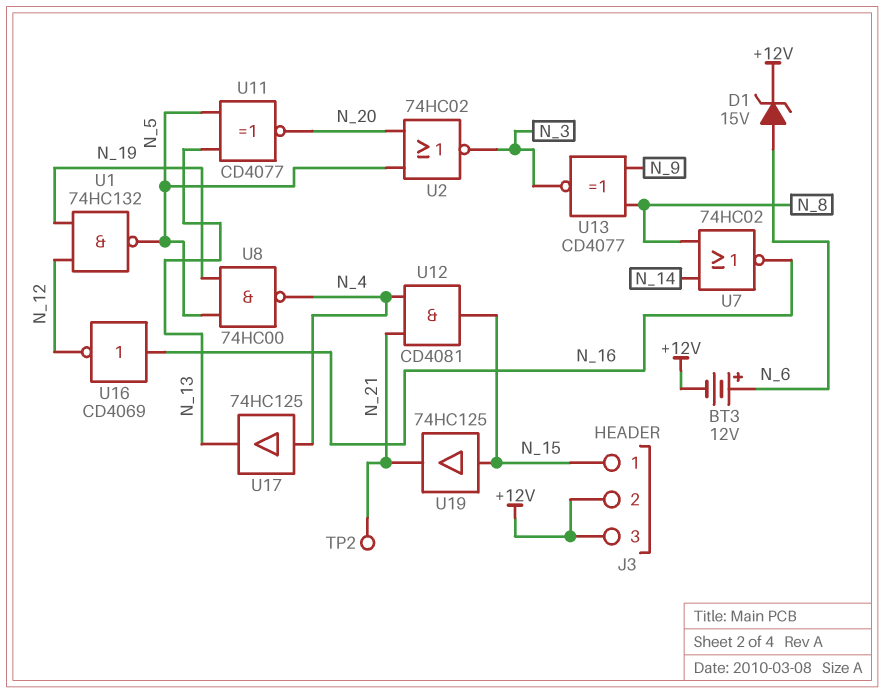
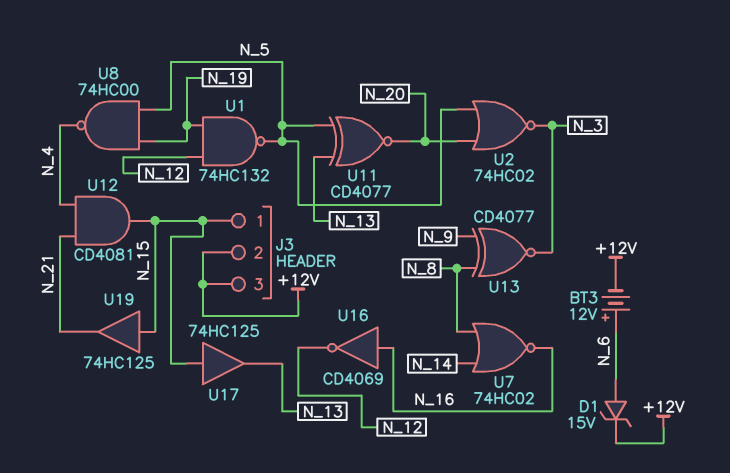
TP2: test point (N_21) -> none
U17: buffer 74HC125 (in N_4, out N_13) -> buffer 74HC125 (in N_15, out N_13)

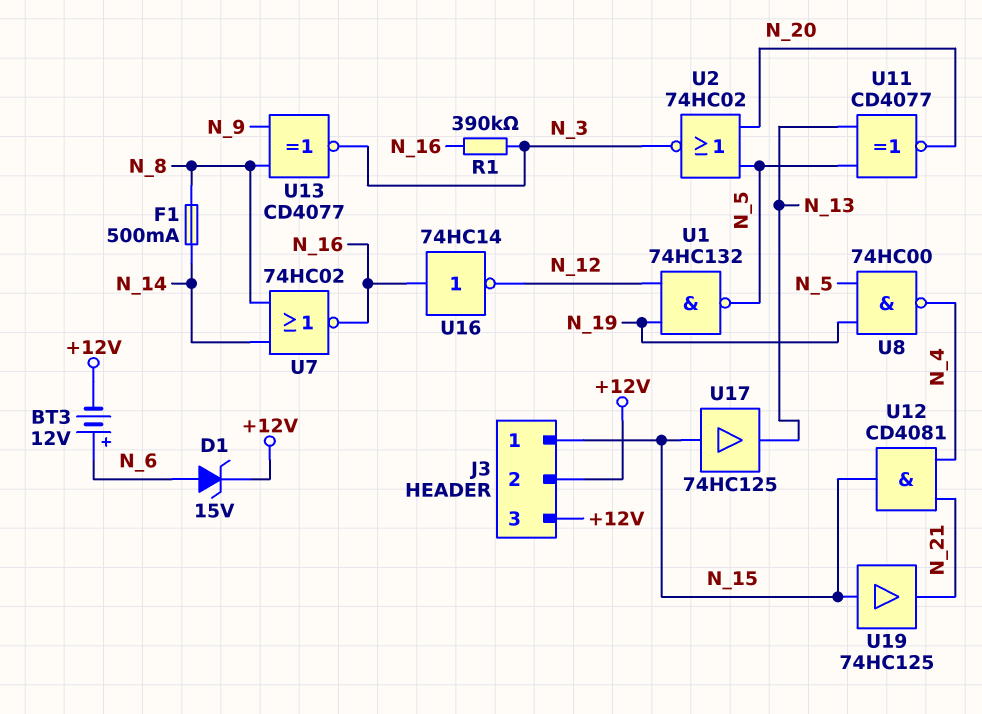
F1: none -> 500mA (N_8, N_14)
R1: none -> 390k (N_3, N_16)
U16: NOT CD4069 (in N_16, out N_12) -> NOT 74HC14 (in N_16, out N_12)

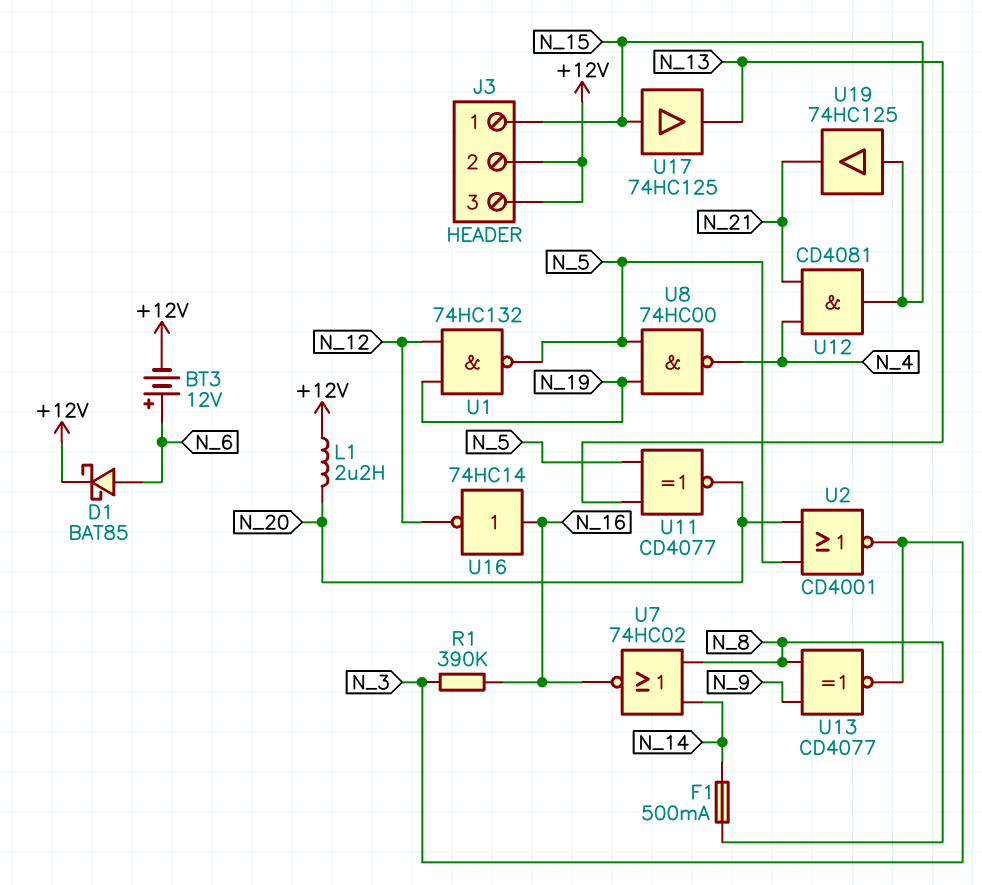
D1: zener 15V (A N_6, K +12V) -> schottky BAT85 (A N_6, K +12V)
L1: none -> 2.2uH (+12V, N_20)
U2: NOR 74HC02 (in N_5, in N_20, out N_3) -> NOR CD4001 (in N_5, in N_20, out N_3)

